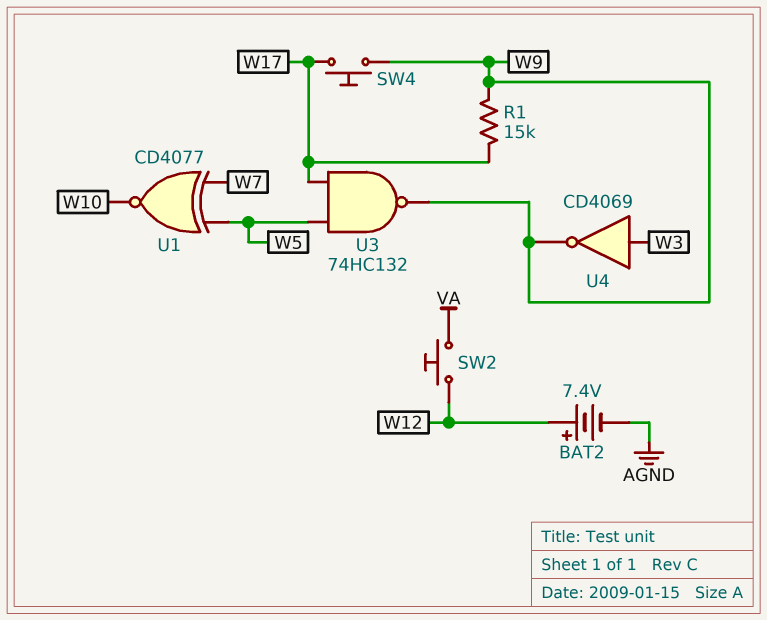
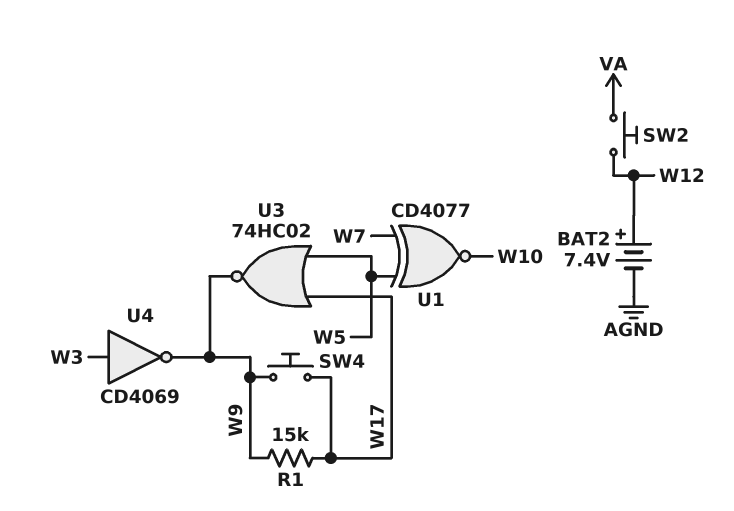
U3: NAND 74HC132 (in W5, in W17, out W9) -> NOR 74HC02 (in W5, in W17, out W9)

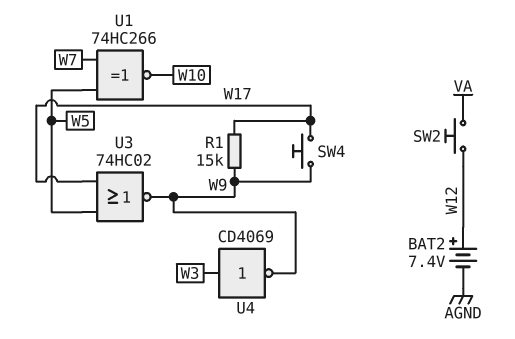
U1: XNOR CD4077 (in W5, in W7, out W10) -> XNOR 74HC266 (in W5, in W7, out W10)

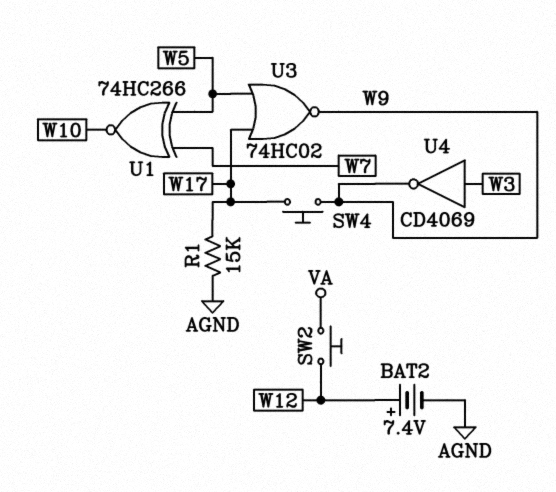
R1: 15k (W9, W17) -> 15k (AGND, W17)

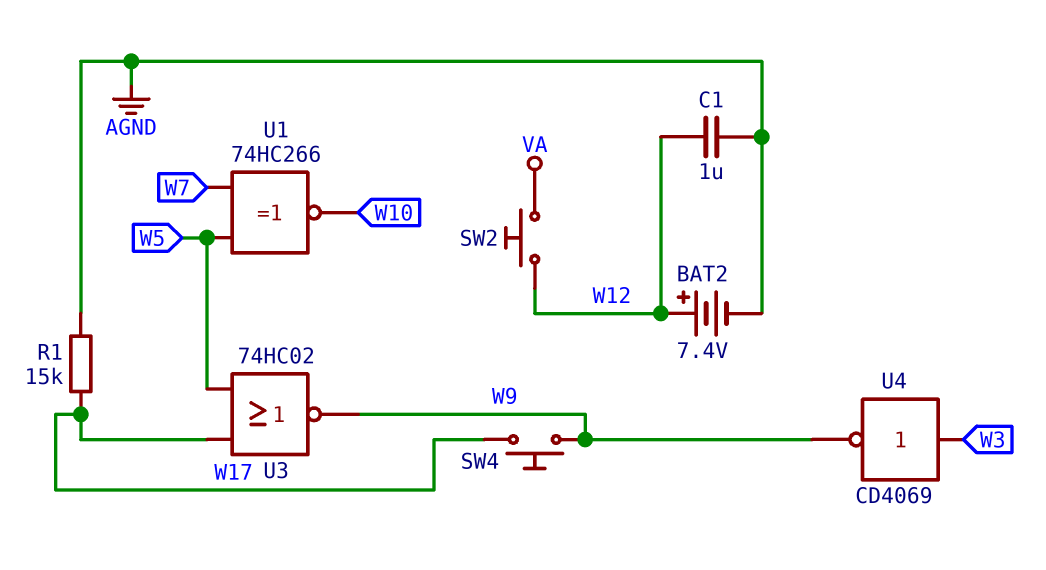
C1: none -> 1uF (AGND, W12)

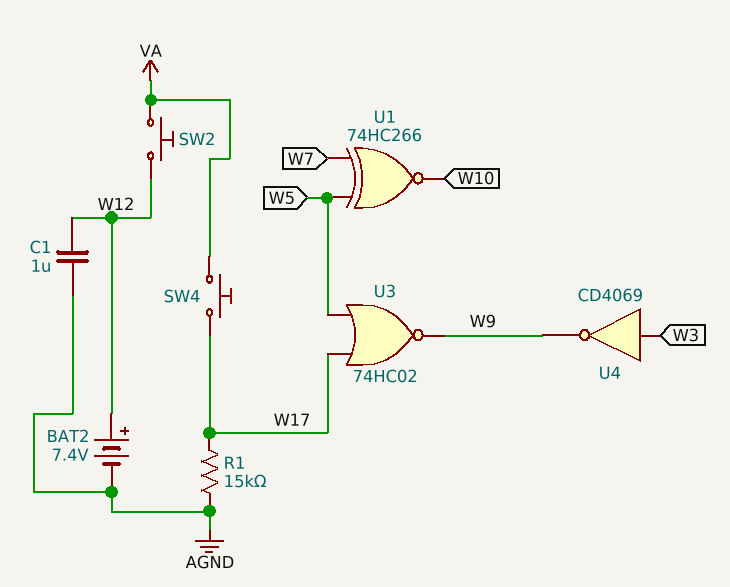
SW4: button (W9, W17) -> button (VA, W17)

